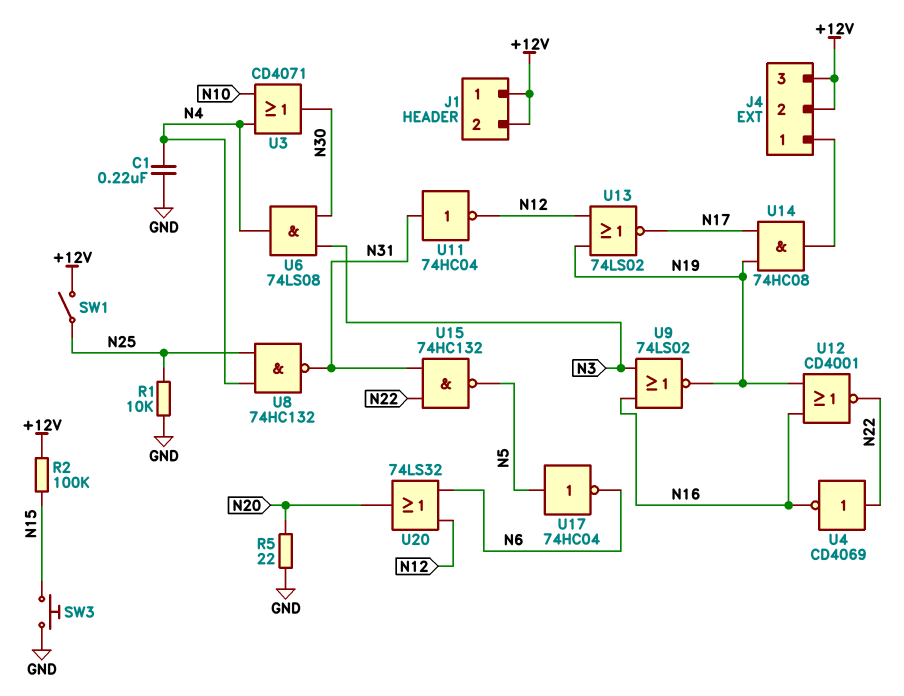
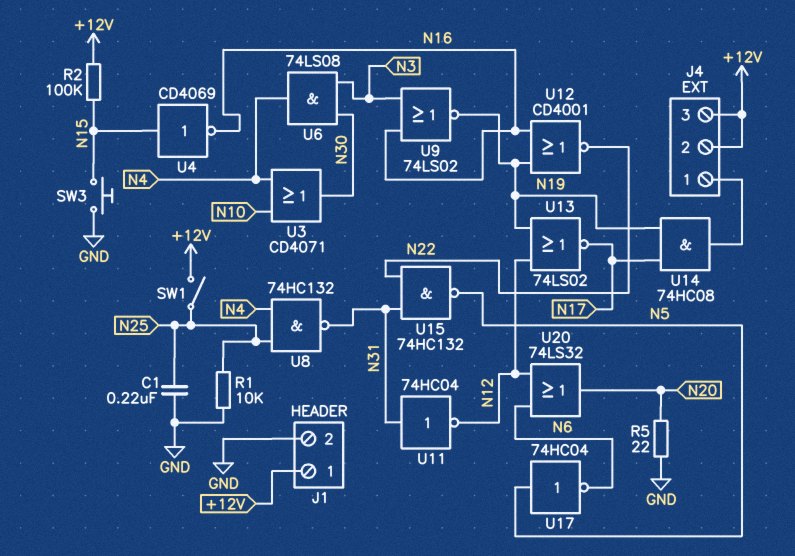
C1: 220nF (GND, N4) -> 220nF (GND, N25)
J1 pin 2: +12V -> GND
U4: NOT CD4069 (in N22, out N16) -> NOT CD4069 (in N15, out N16)

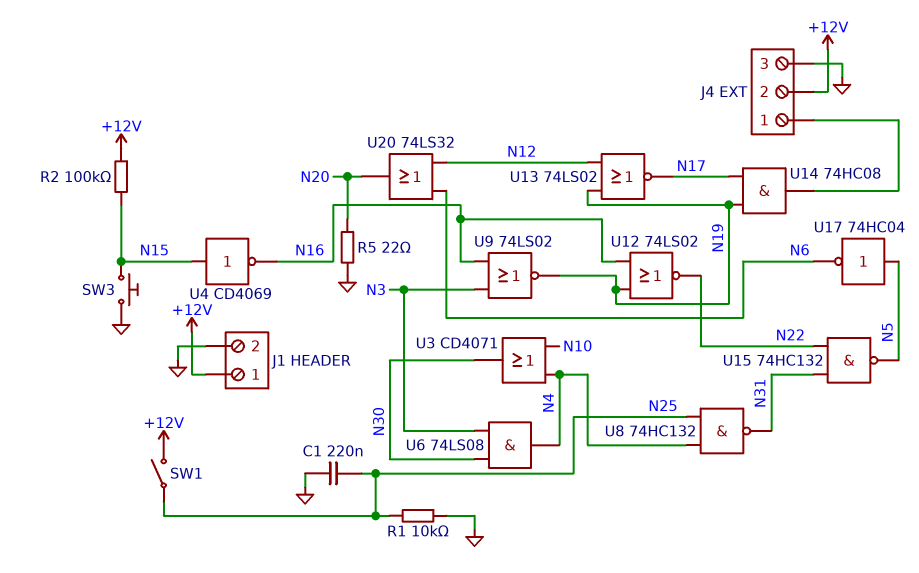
J4 pin 3: +12V -> GND
U11: NOT 74HC04 (in N31, out N12) -> none
U12: NOR CD4001 (in N16, in N19, out N22) -> NOR 74LS02 (in N16, in N19, out N22)

